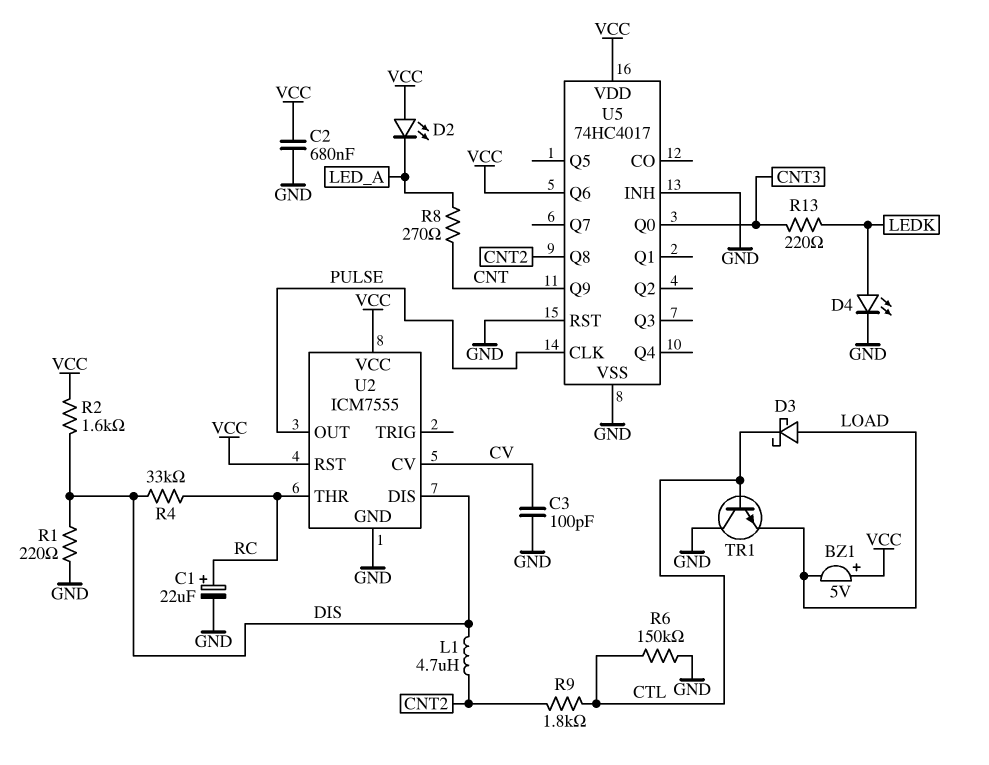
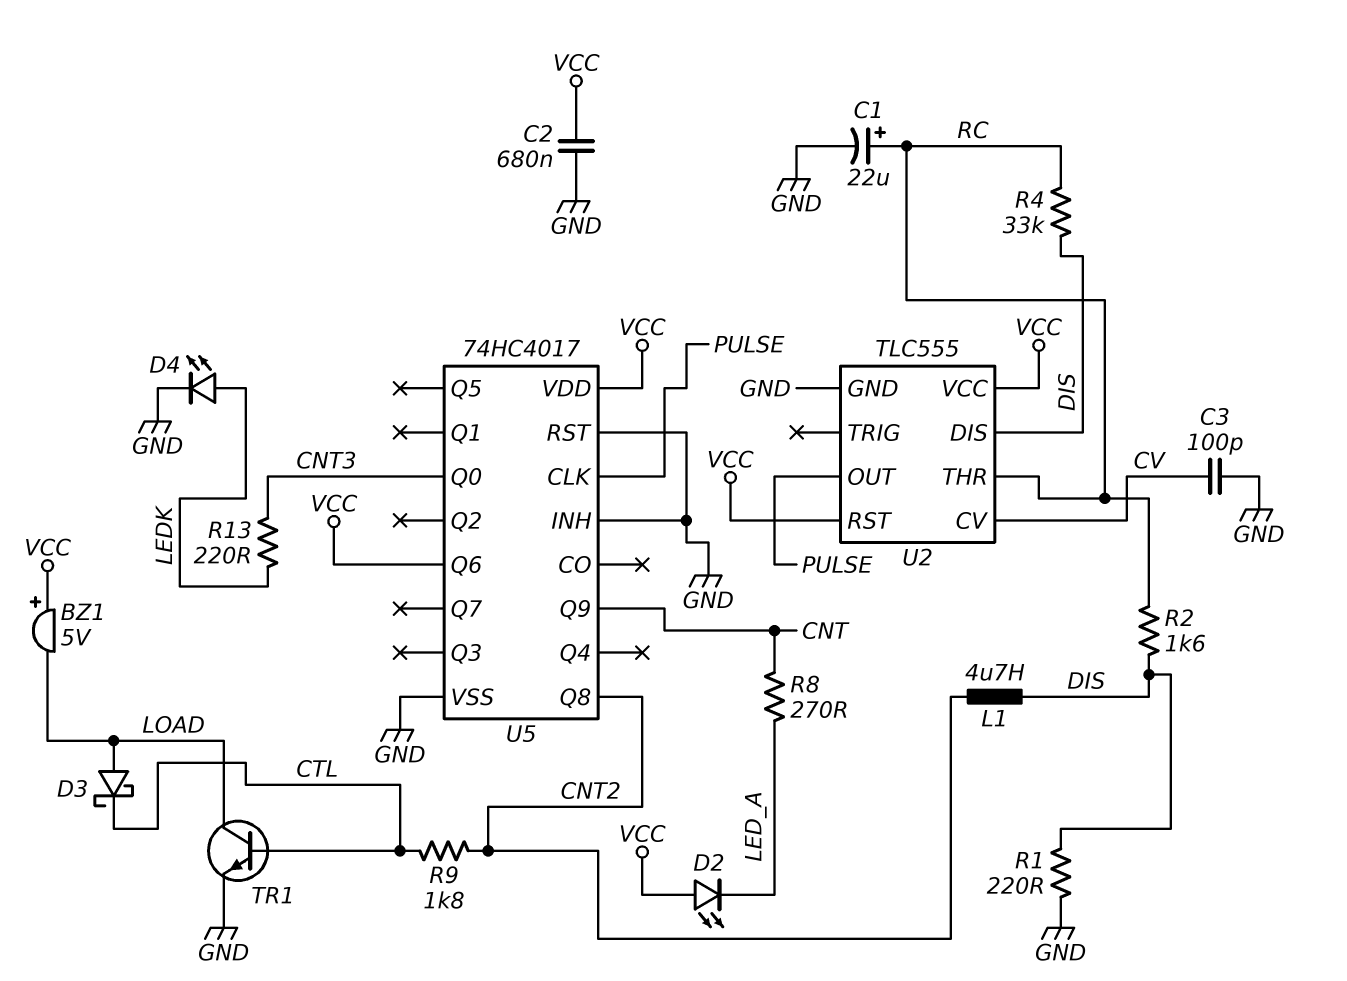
R2: 1.6k (DIS, VCC) -> 1.6k (DIS, RC)
R6: 150k (CTL, GND) -> none
TR1: NPN (B CTL, C GND, E LOAD) -> NPN (B CTL, C LOAD, E GND)
U2: ICM7555 -> TLC555

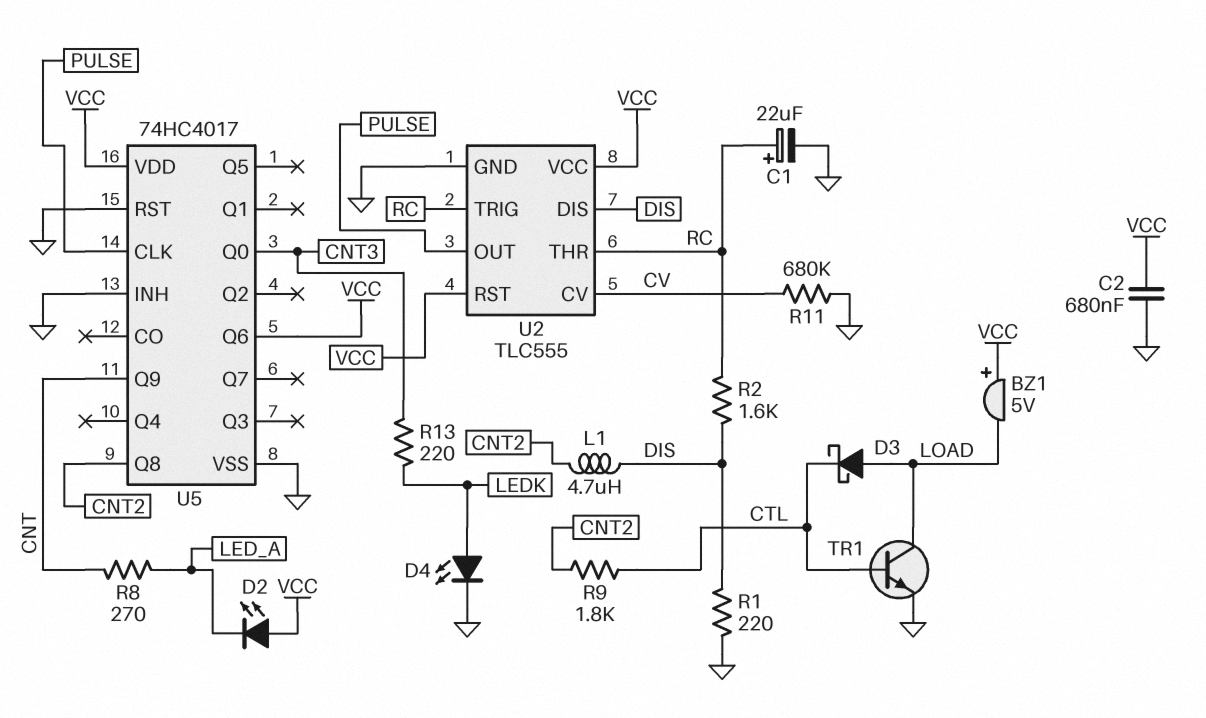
C3: 100pF (CV, GND) -> none
R4: 33k (DIS, RC) -> none
R11: none -> 680k (CV, GND)
U2 pin TRIG: none -> RC

